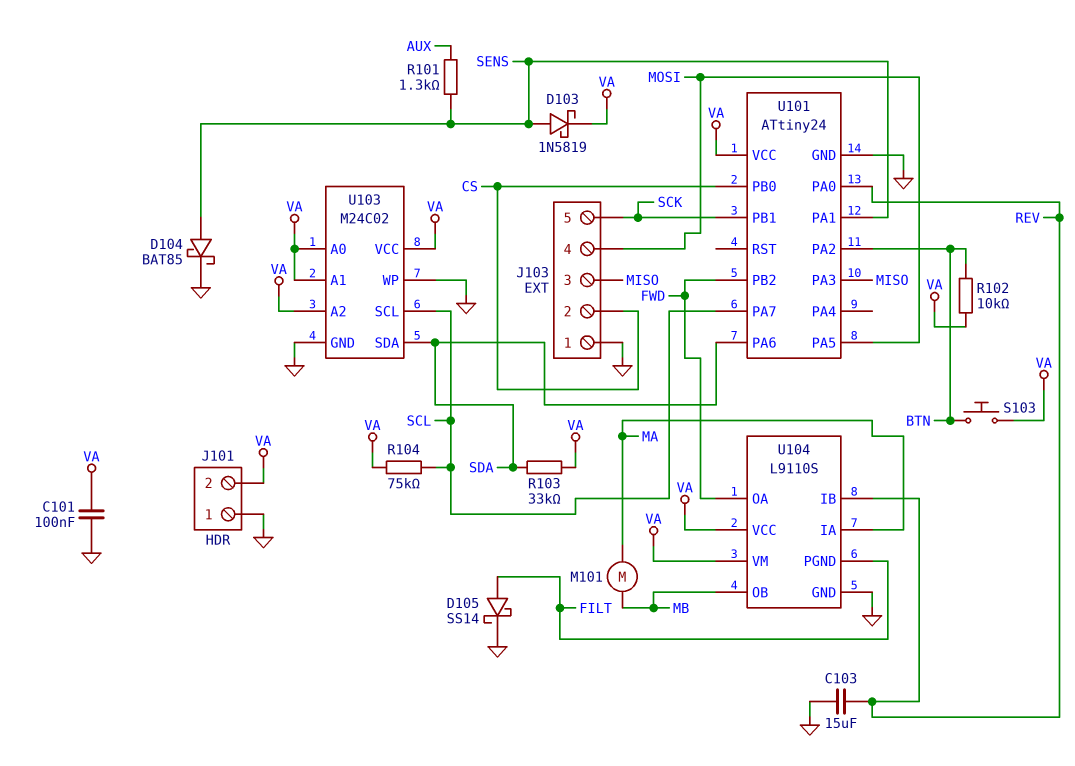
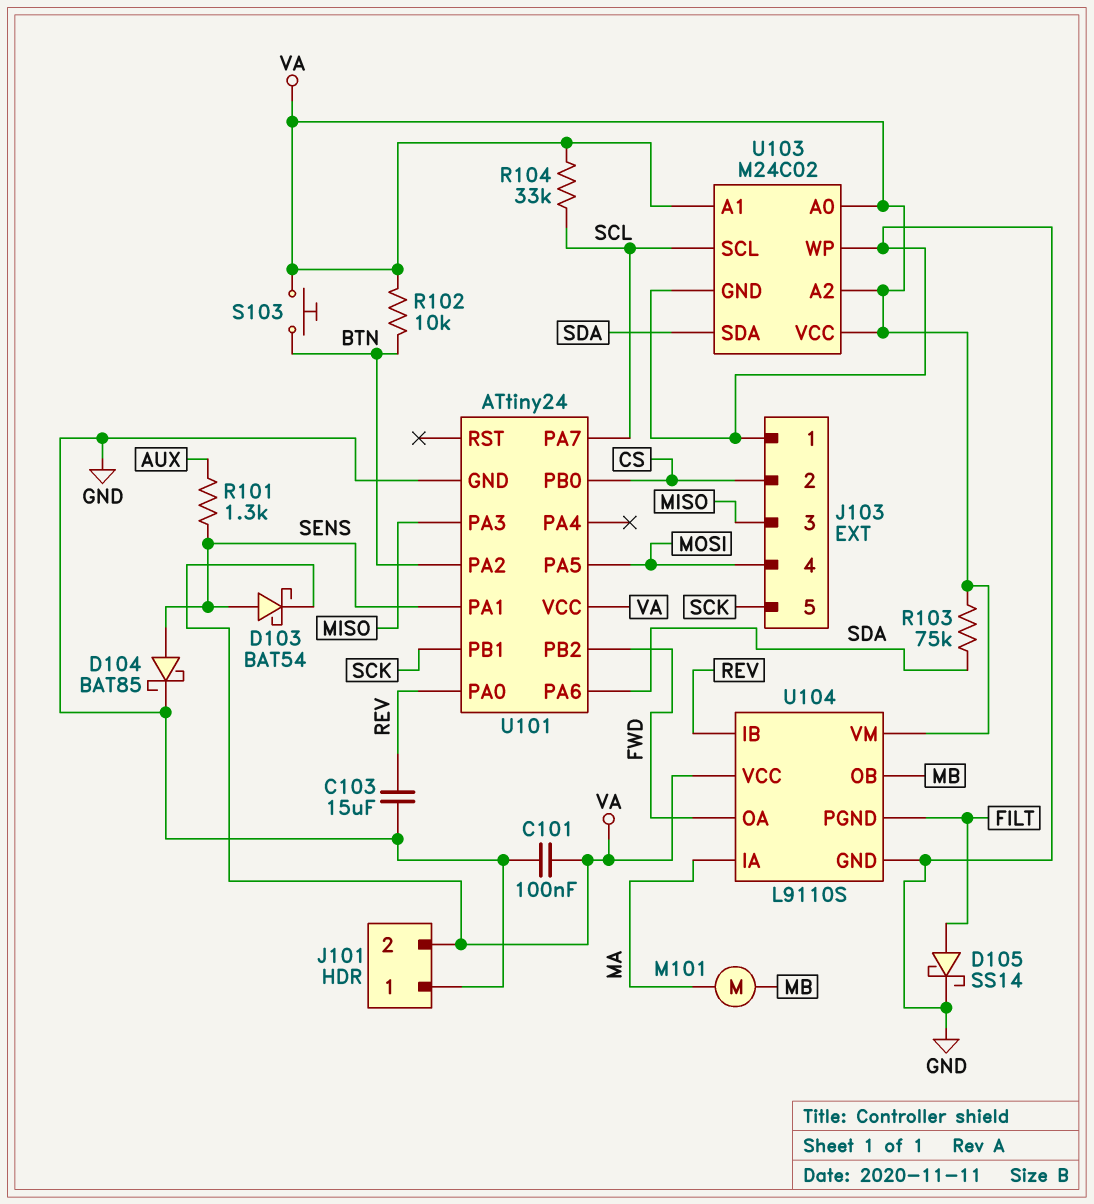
D103: schottky 1N5819 (A SENS, K VA) -> schottky BAT54 (A SENS, K VA)
R103: 33k (SDA, VA) -> 75k (SDA, VA)
R104: 75k (SCL, VA) -> 33k (SCL, VA)

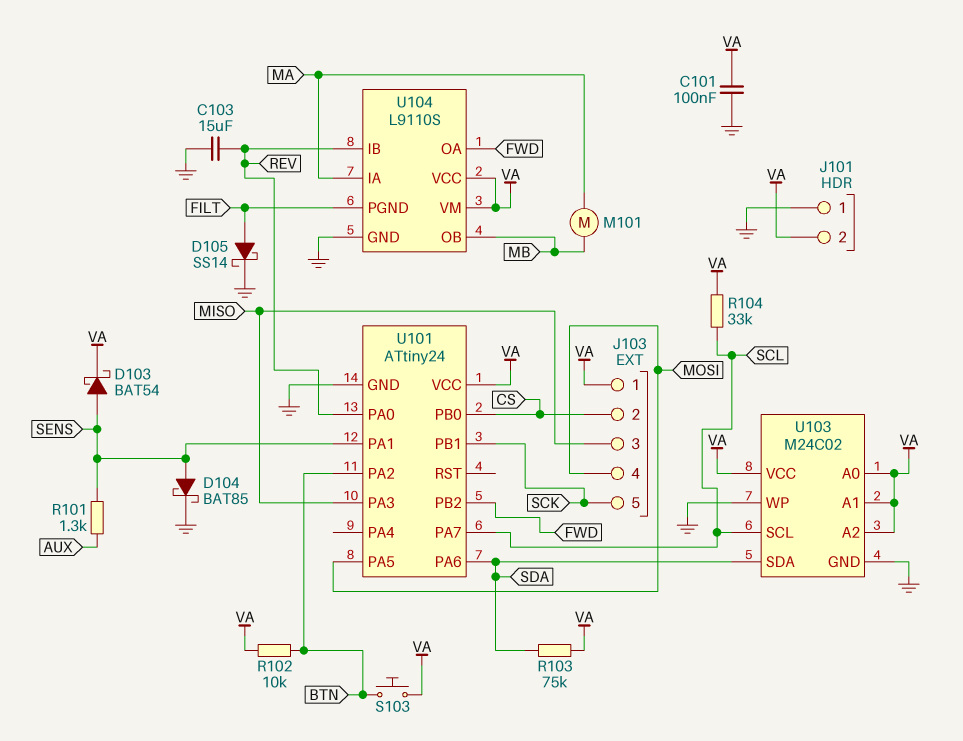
J103 pin 1: GND -> VA

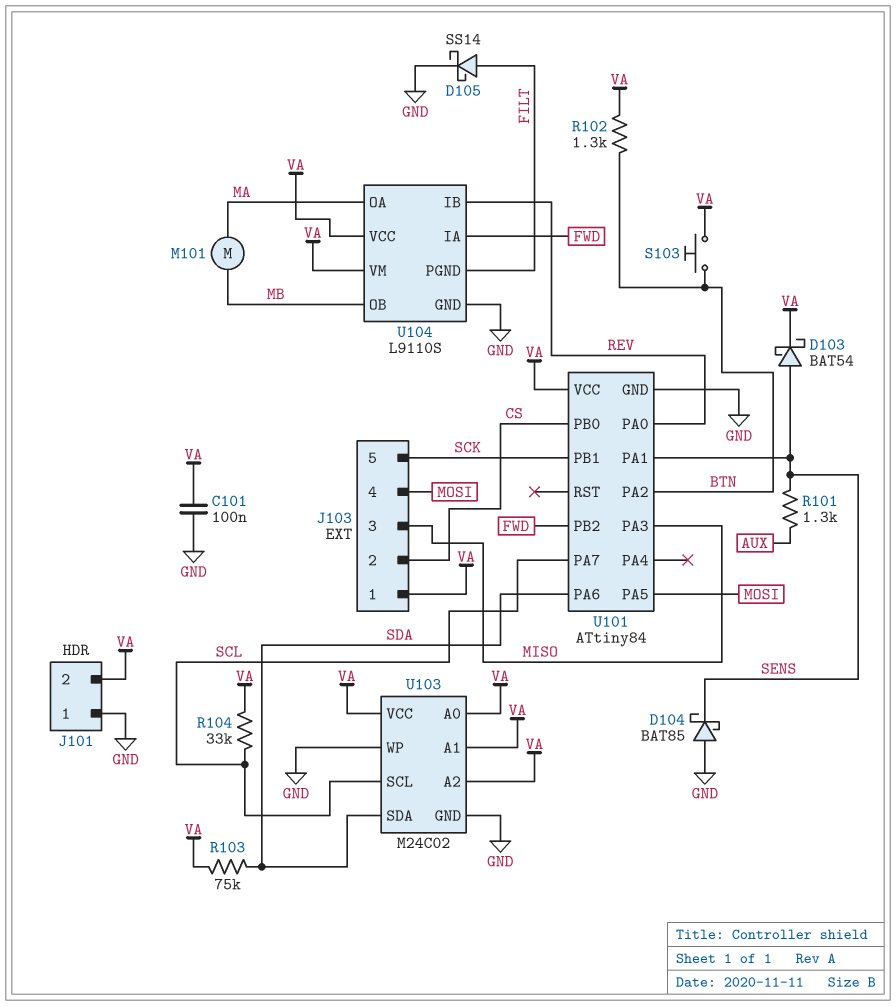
C103: 15uF (GND, REV) -> none
D104: schottky BAT85 (A SENS, K GND) -> schottky BAT85 (A GND, K SENS)
R102: 10k (BTN, VA) -> 1.3k (BTN, VA)
U101: ATtiny24 -> ATtiny84
U104 pin IA: MA -> FWD
U104 pin OA: FWD -> MA

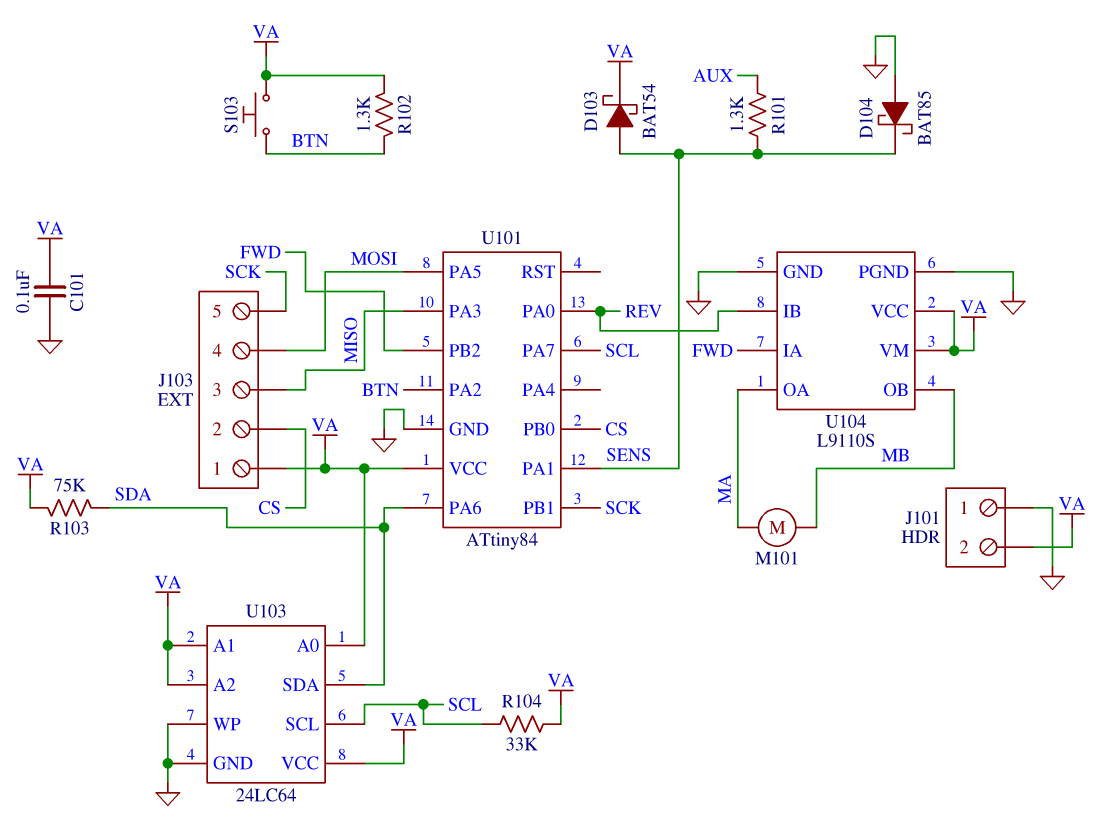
D105: schottky SS14 (A FILT, K GND) -> none
U103: M24C02 -> 24LC64
U104 pin PGND: FILT -> GND

